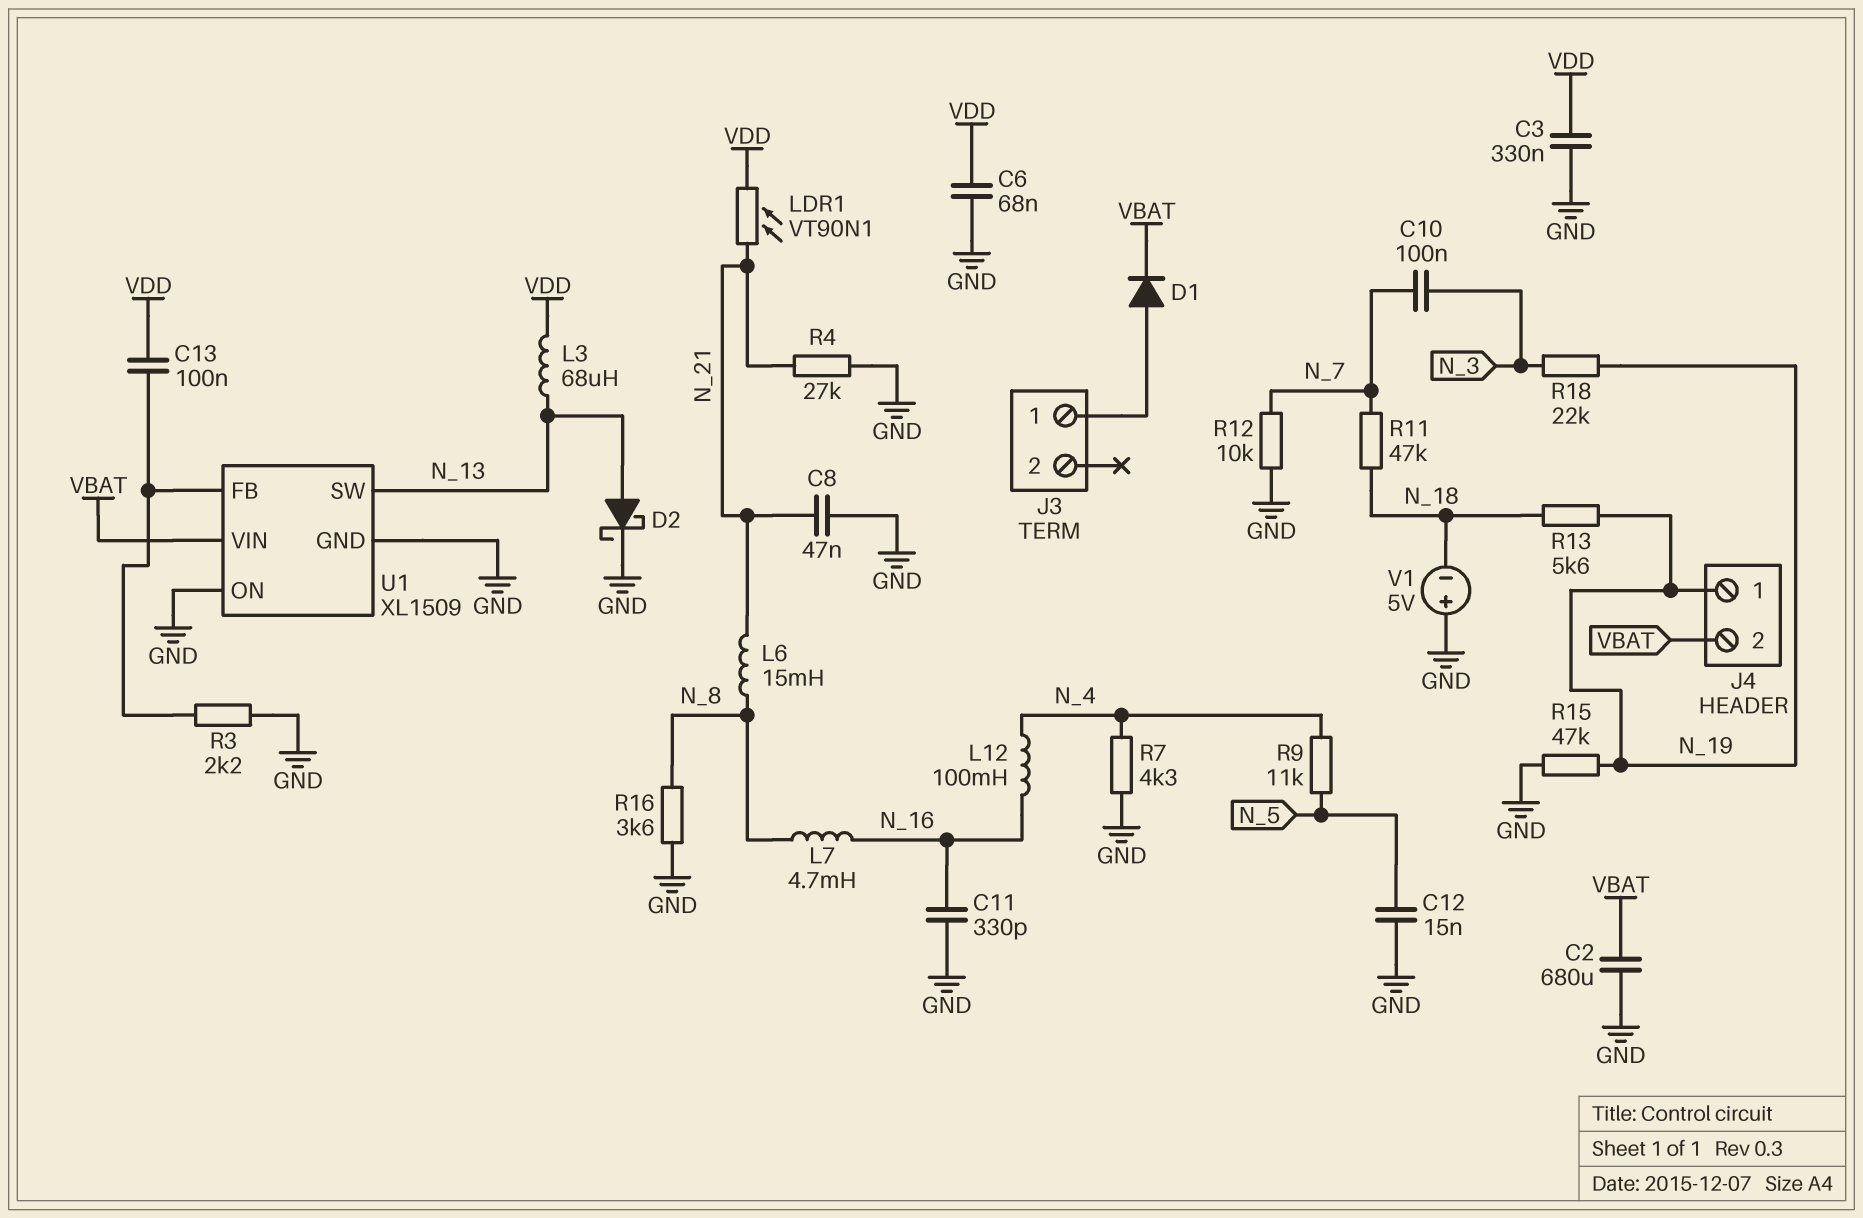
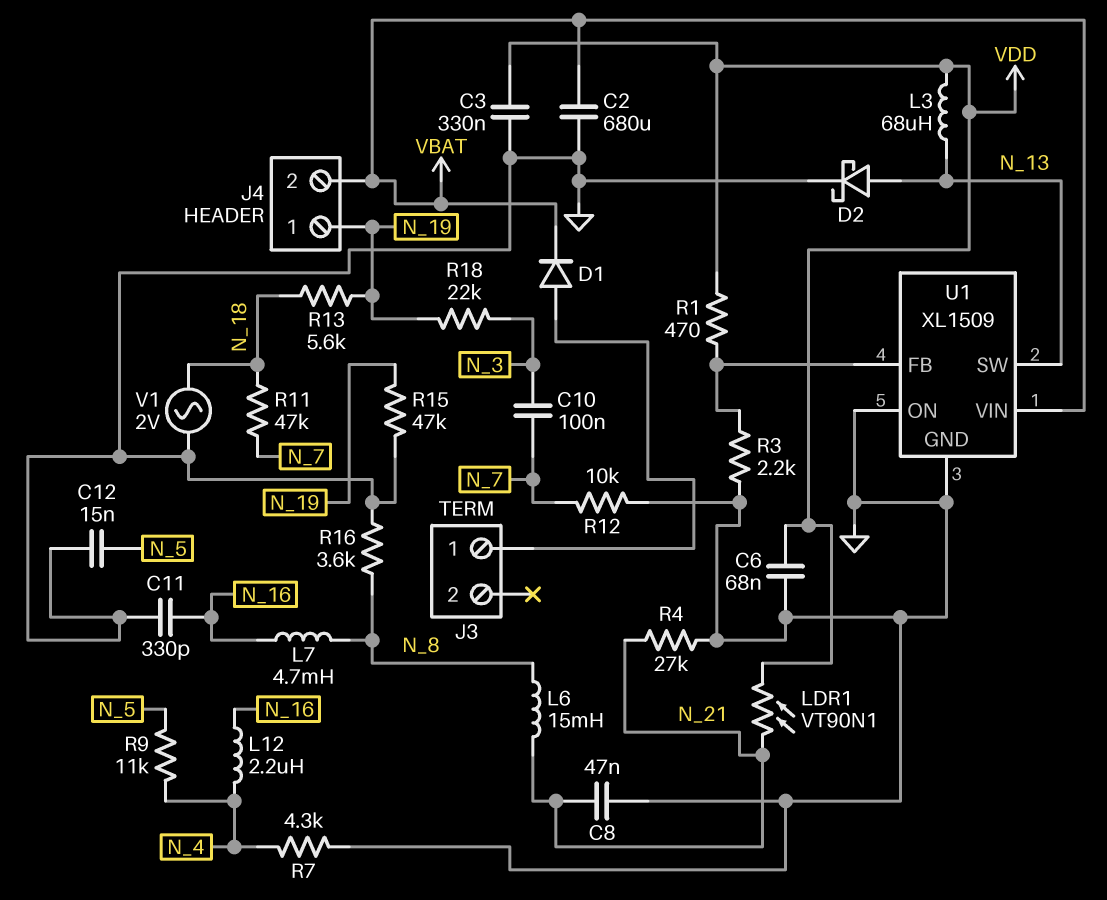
C13: 100nF (U1/FB, VDD) -> none
L12: 100mH (N_4, N_16) -> 2.2uH (N_4, N_16)
R1: none -> 470 (U1/FB, VDD)
V1: 5V (plus GND, minus N_18) -> AC 2V (GND, N_18)

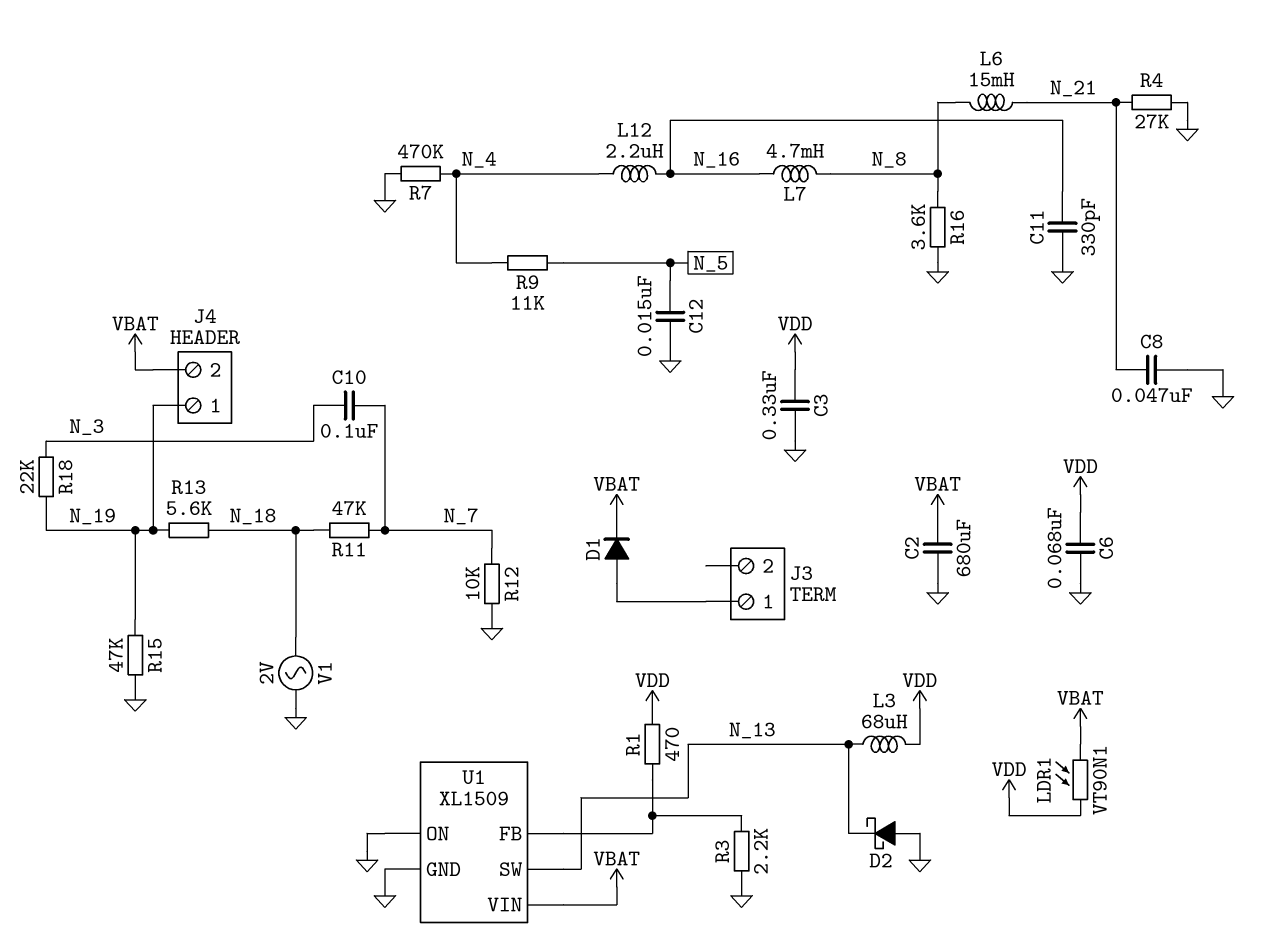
D2: schottky (A N_13, K GND) -> schottky (A GND, K N_13)
LDR1: VT90N1 (N_21, VDD) -> VT90N1 (VBAT, VDD)
R7: 4.3k (GND, N_4) -> 470k (GND, N_4)

